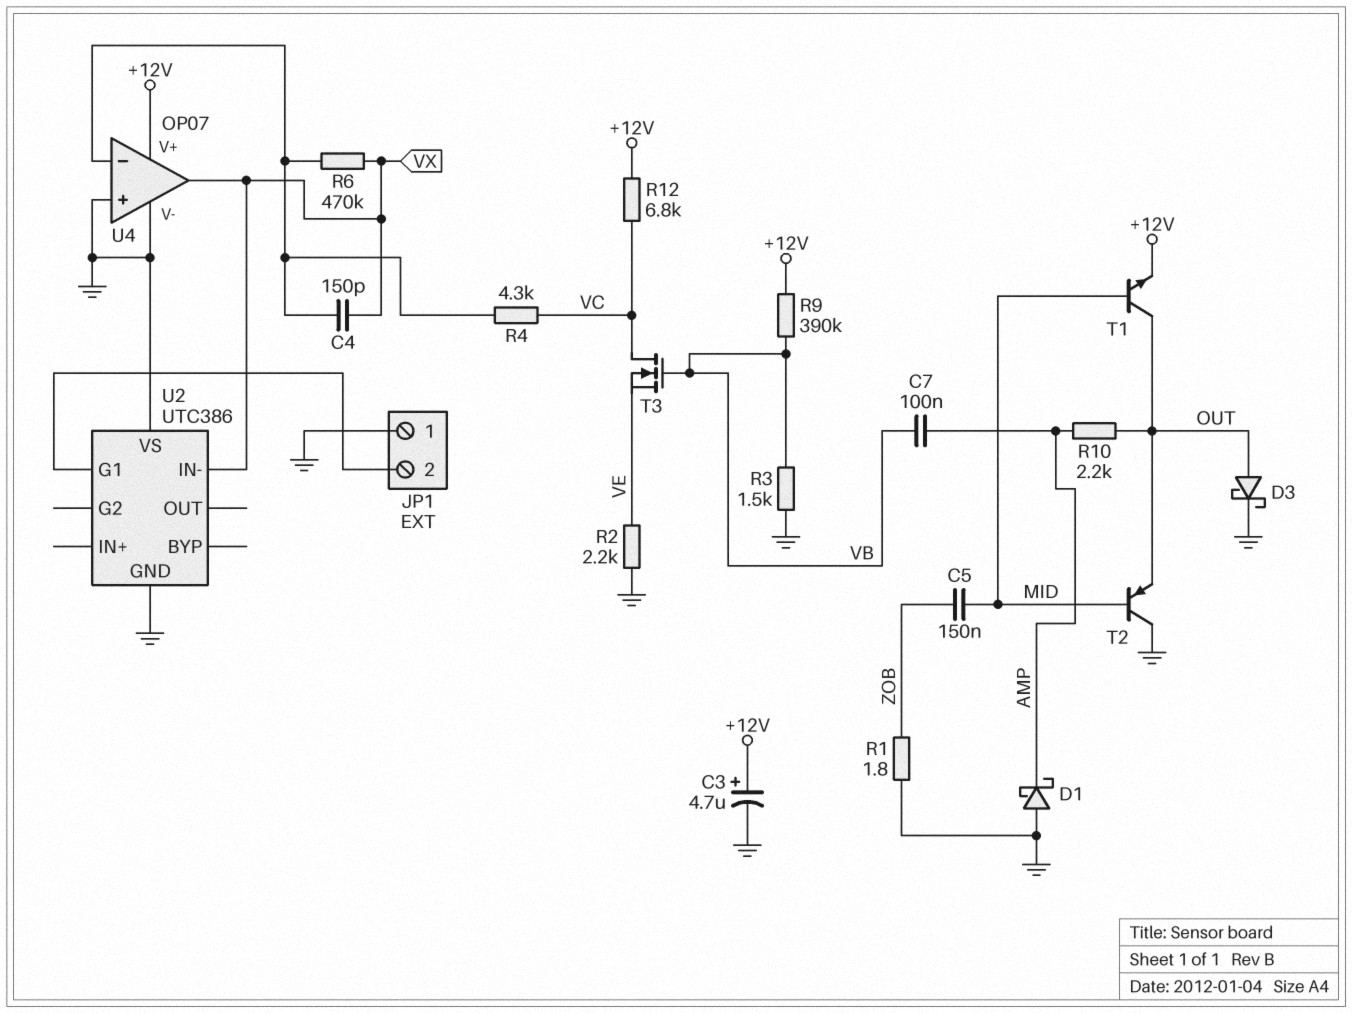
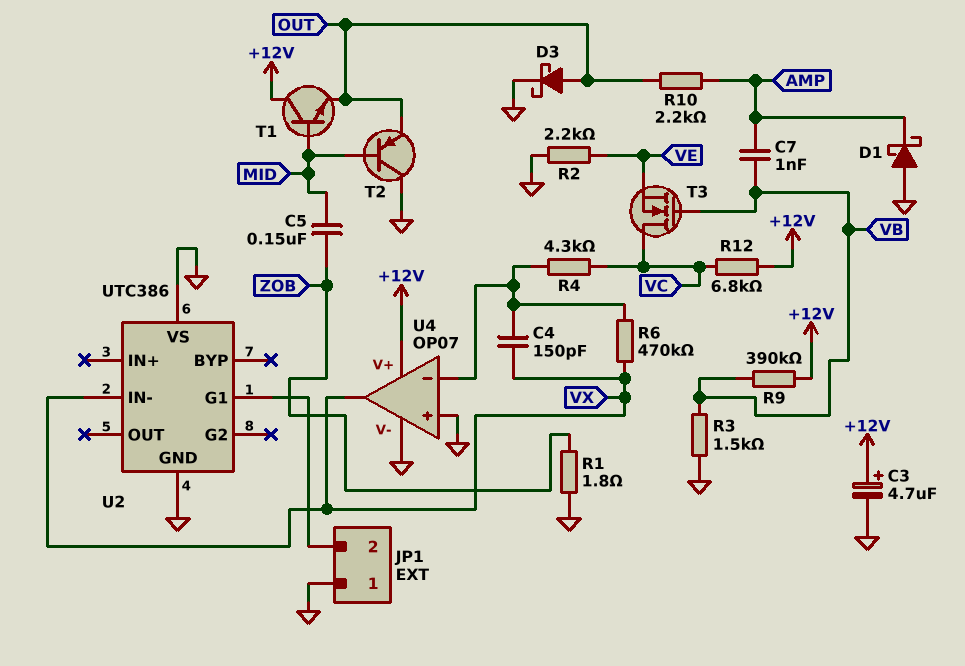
C7: 100nF (AMP, VB) -> 1nF (AMP, VB)
T1: NPN (B MID, C OUT, E +12V) -> NPN (B MID, C +12V, E OUT)

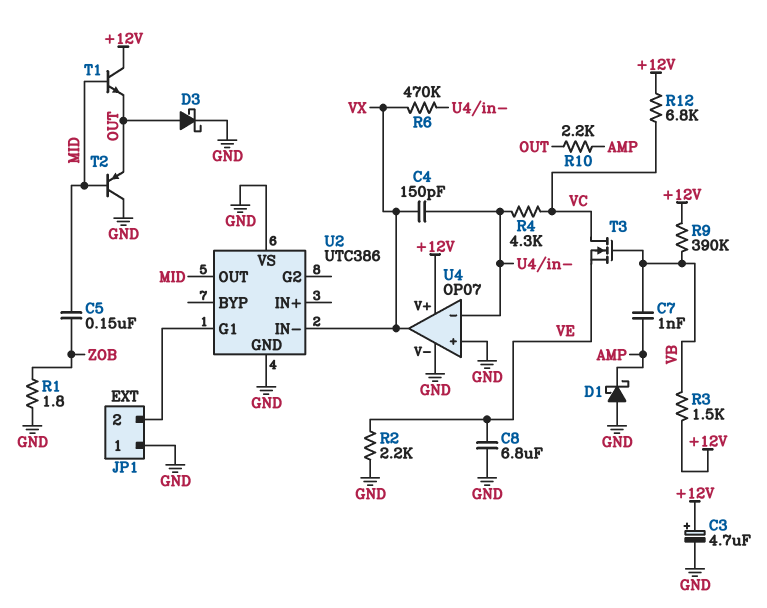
C8: none -> 6.8uF (GND, VE)
R3: 1.5k (GND, VB) -> 1.5k (+12V, VB)
U2 pin OUT: none -> MID

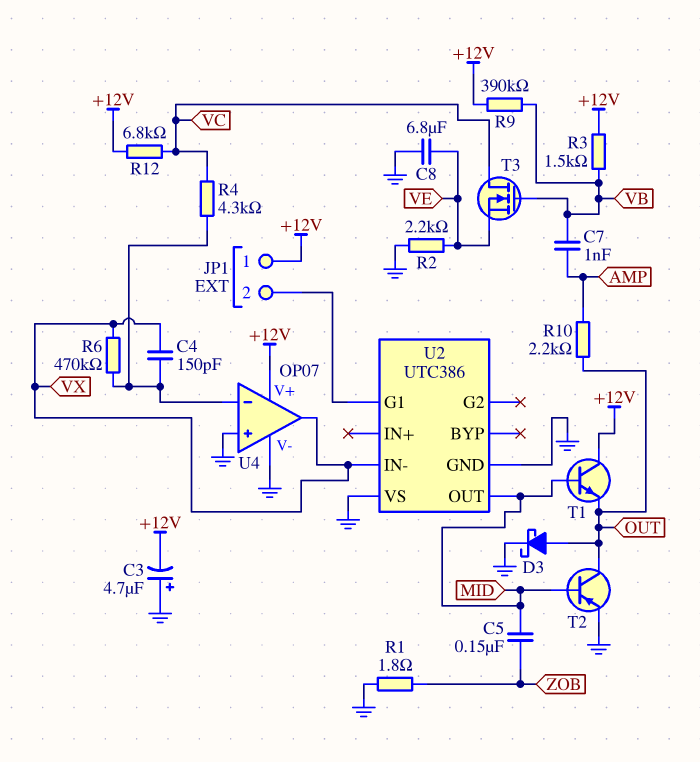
C3: 4.7uF (plus +12V, minus GND) -> 4.7uF (plus GND, minus +12V)
D1: schottky (A GND, K AMP) -> none
JP1 pin 1: GND -> +12V
T2: PNP (B MID, C GND, E OUT) -> PNP (B MID, C OUT, E GND)

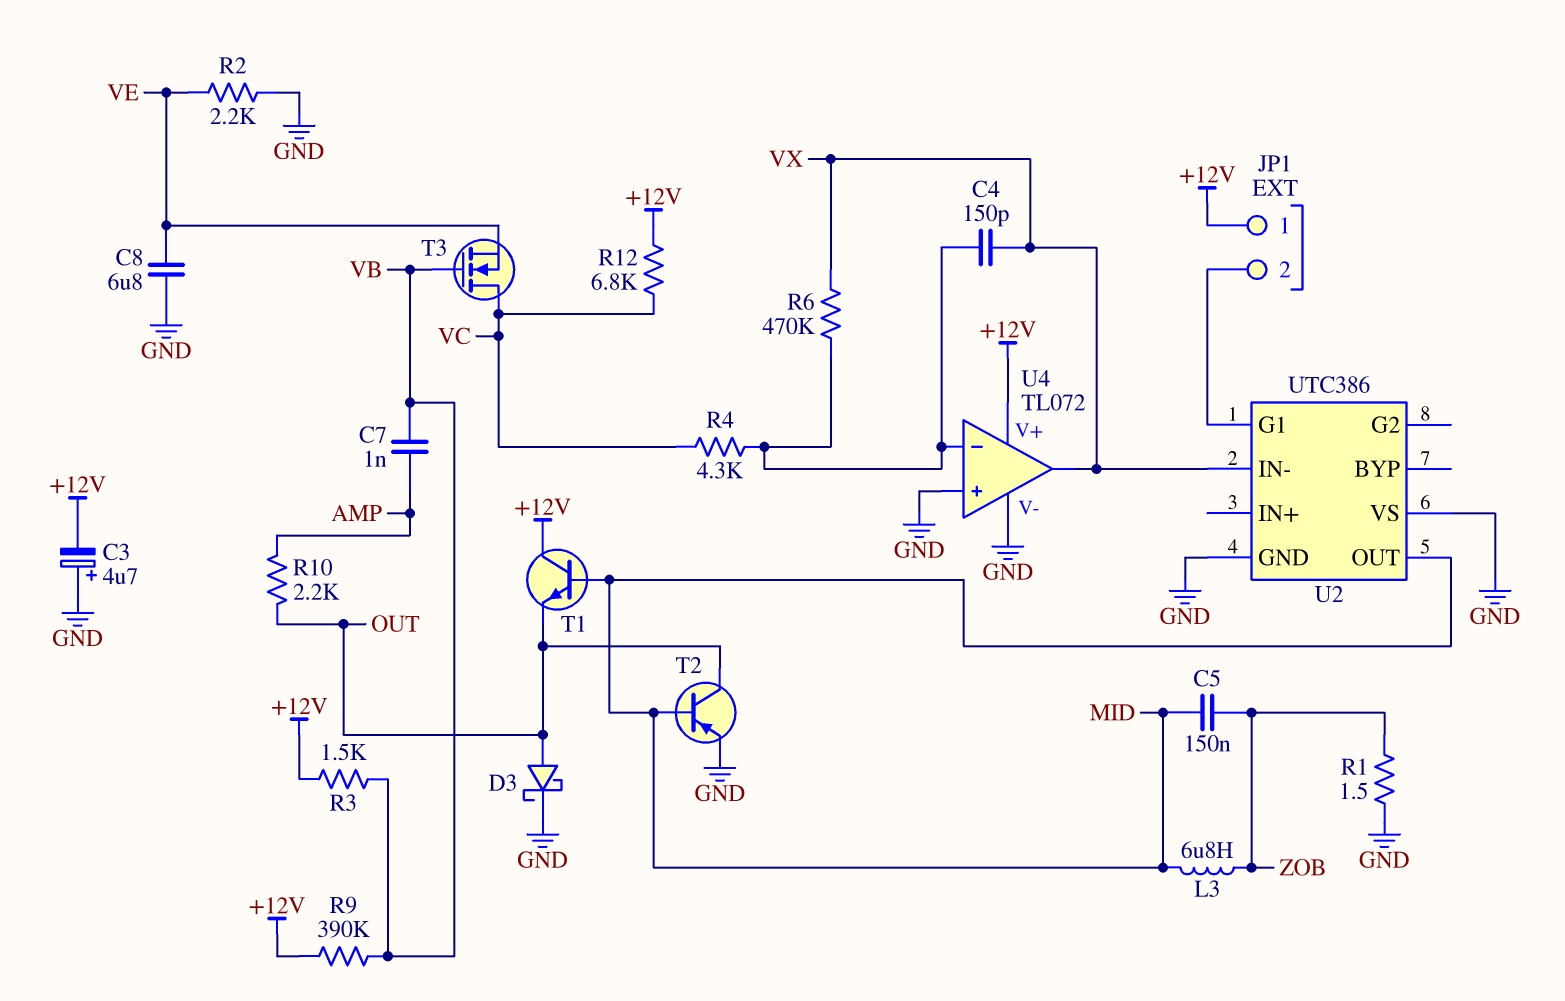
L3: none -> 6.8uH (MID, ZOB)
R1: 1.8 (GND, ZOB) -> 1.5 (GND, ZOB)
U4: OP07 -> TL072

